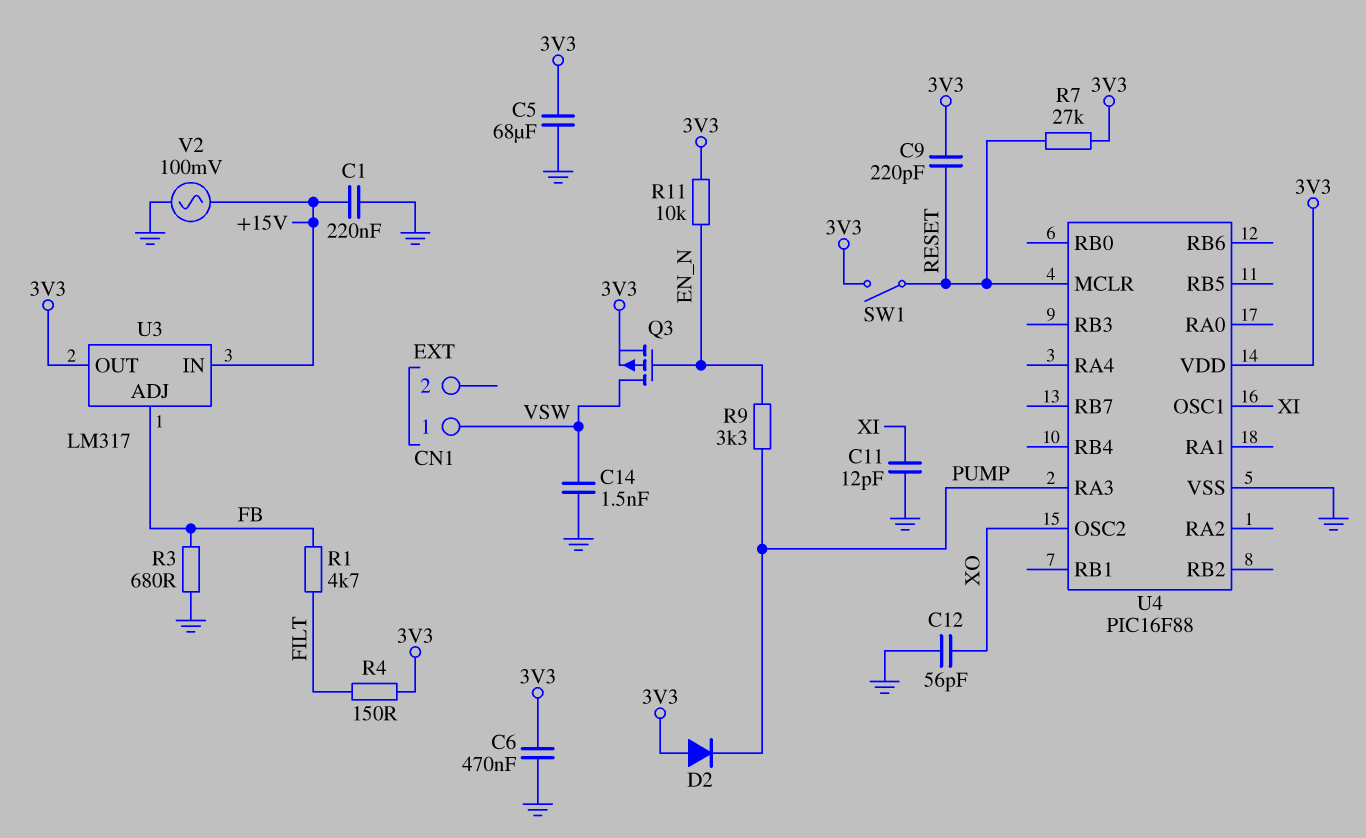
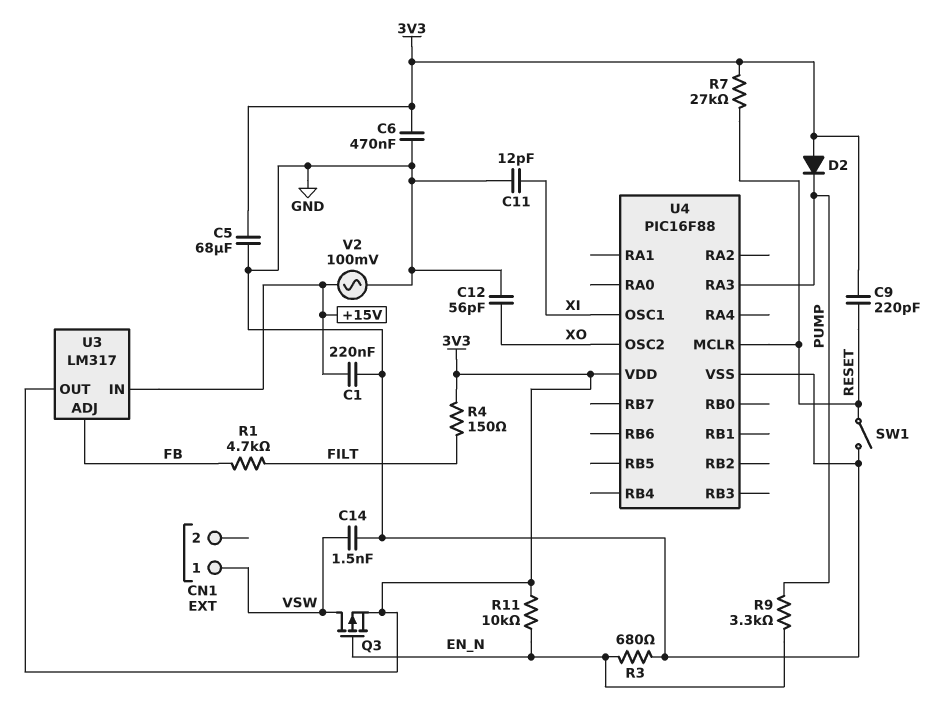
R3: 680 (FB, GND) -> 680 (EN_N, GND)
SW1: switch (3V3, RESET) -> switch (GND, RESET)

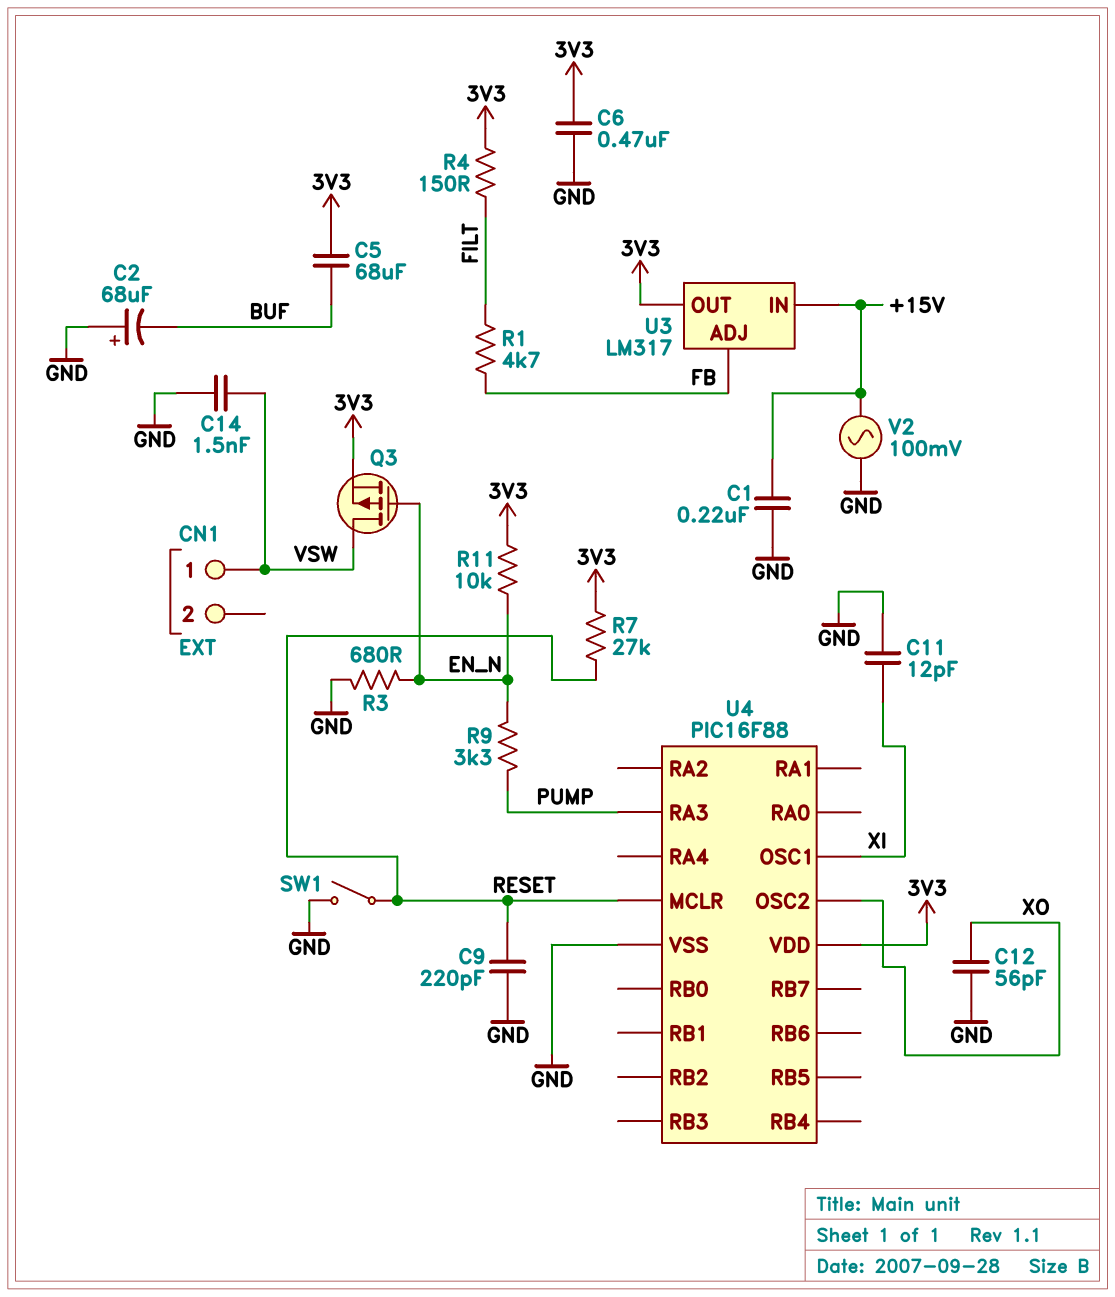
C2: none -> 68uF (plus GND, minus BUF)
C5: 68uF (3V3, GND) -> 68uF (3V3, BUF)
C9: 220pF (3V3, RESET) -> 220pF (GND, RESET)
D2: diode (A 3V3, K PUMP) -> none

